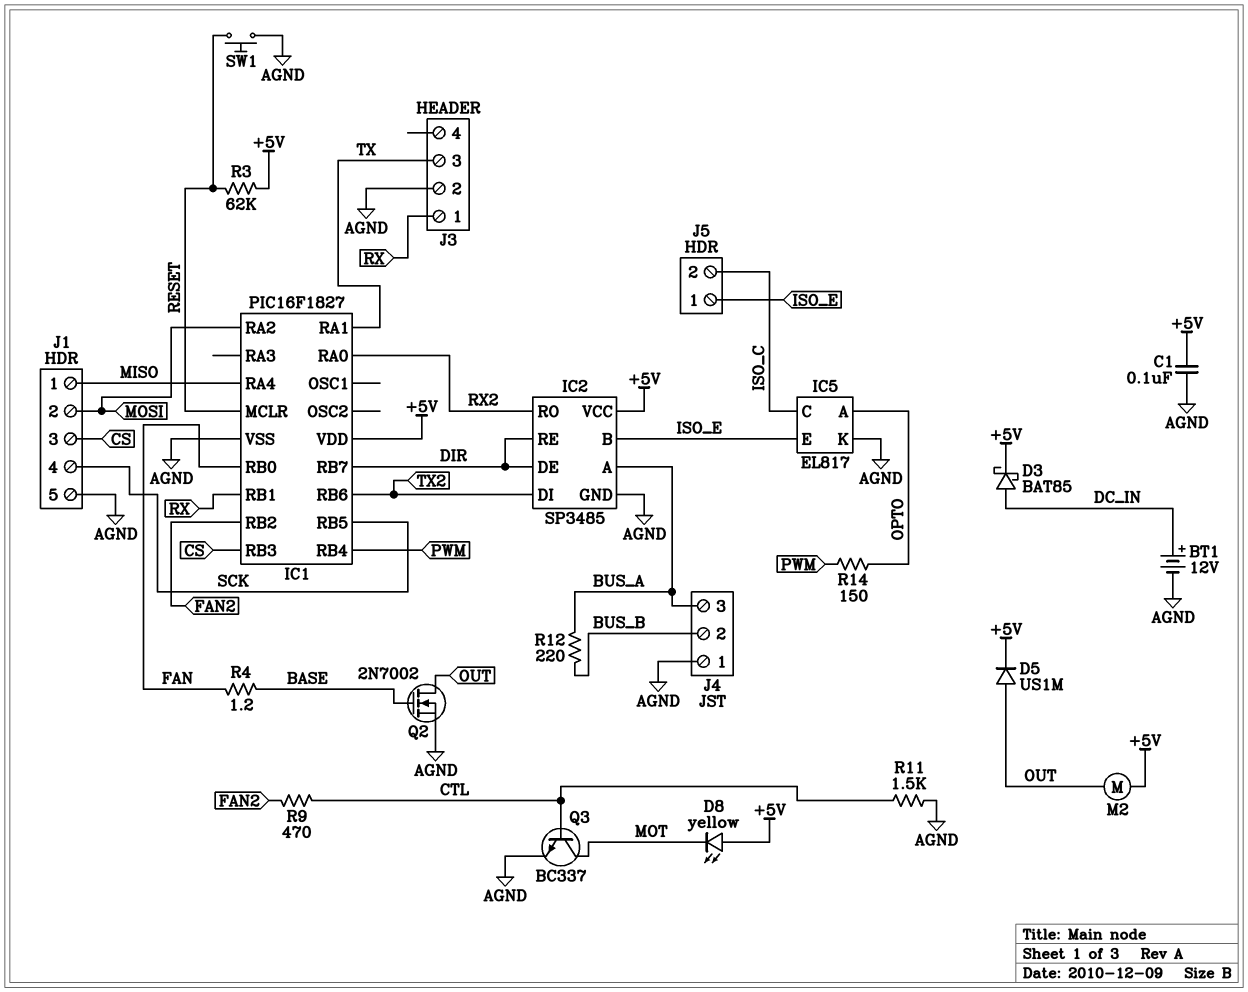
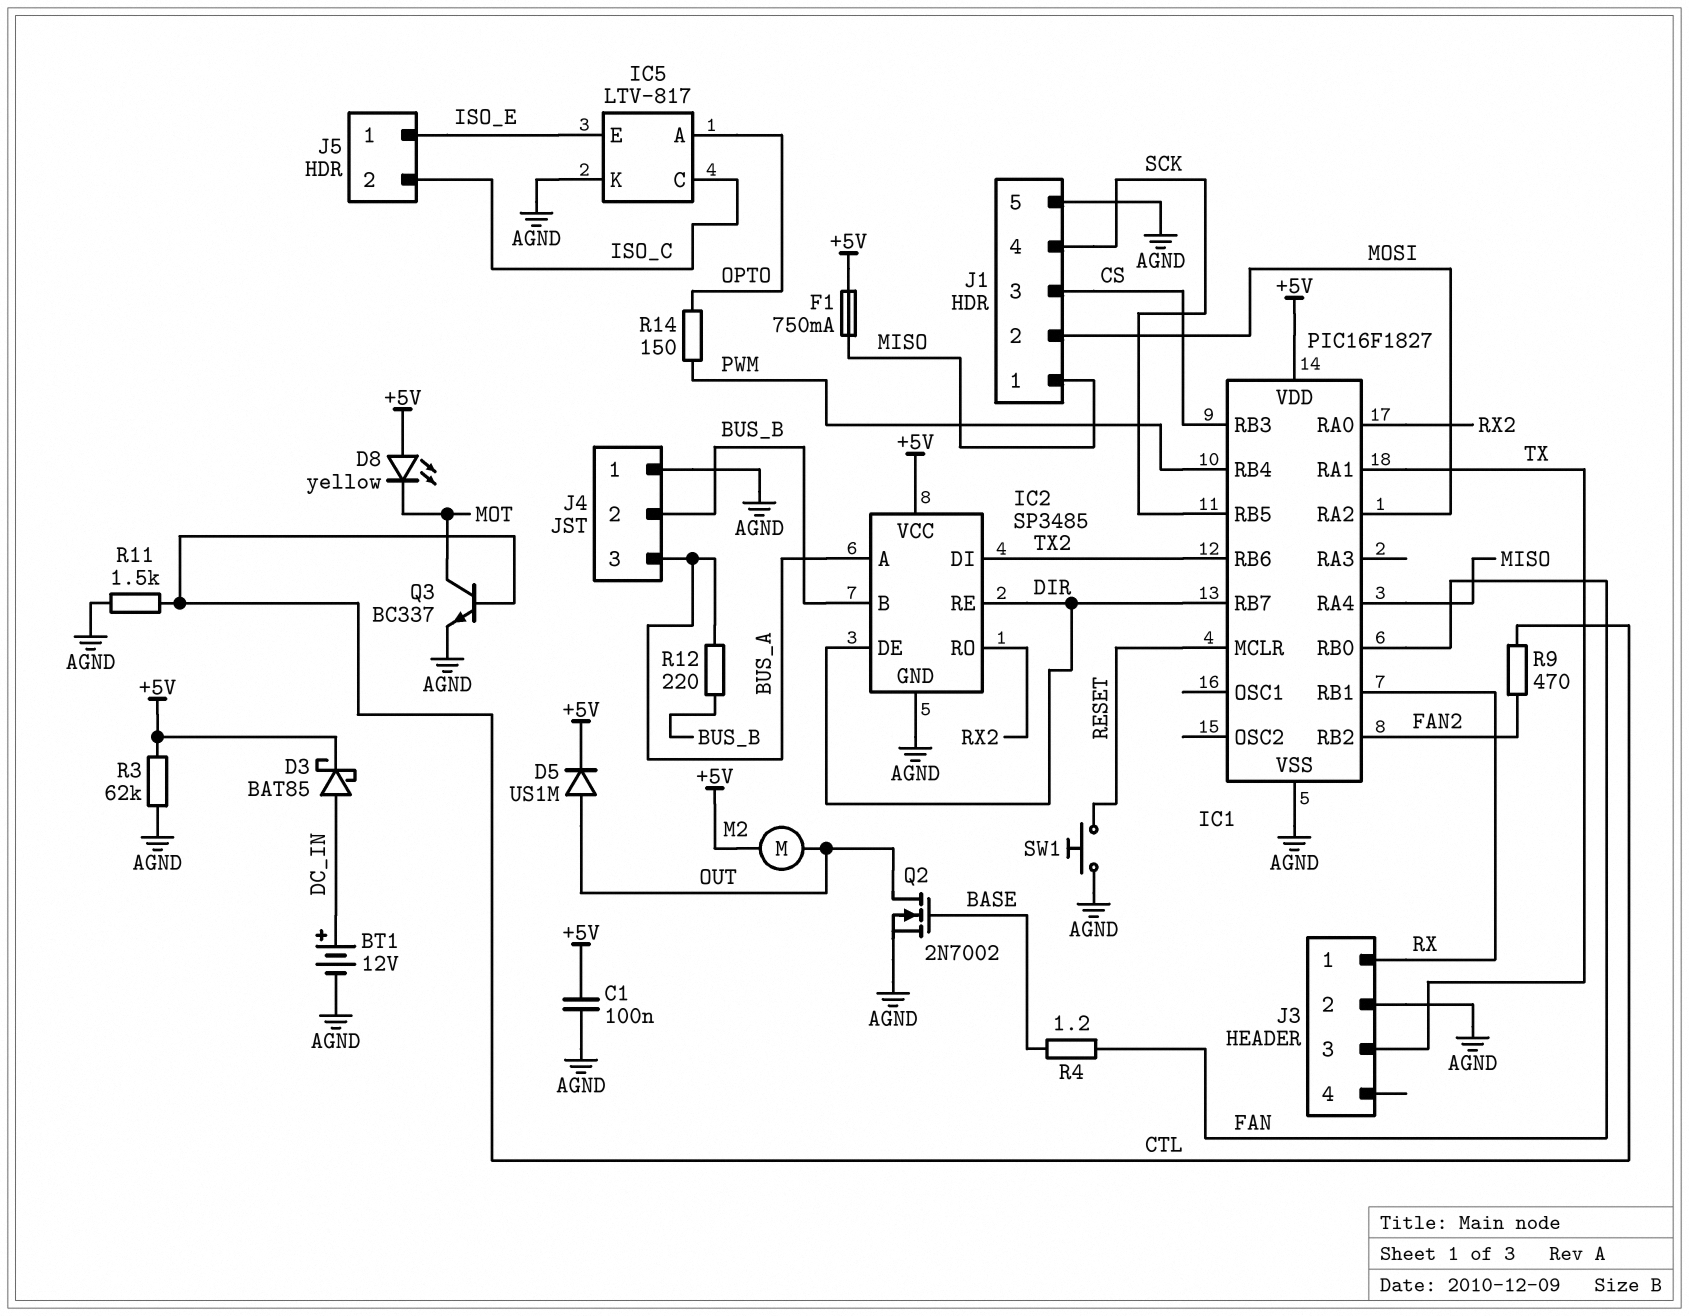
F1: none -> 750mA (+5V, MISO)
IC2 pin B: ISO_E -> BUS_B
IC5: EL817 -> LTV-817
R3: 62k (+5V, RESET) -> 62k (+5V, AGND)

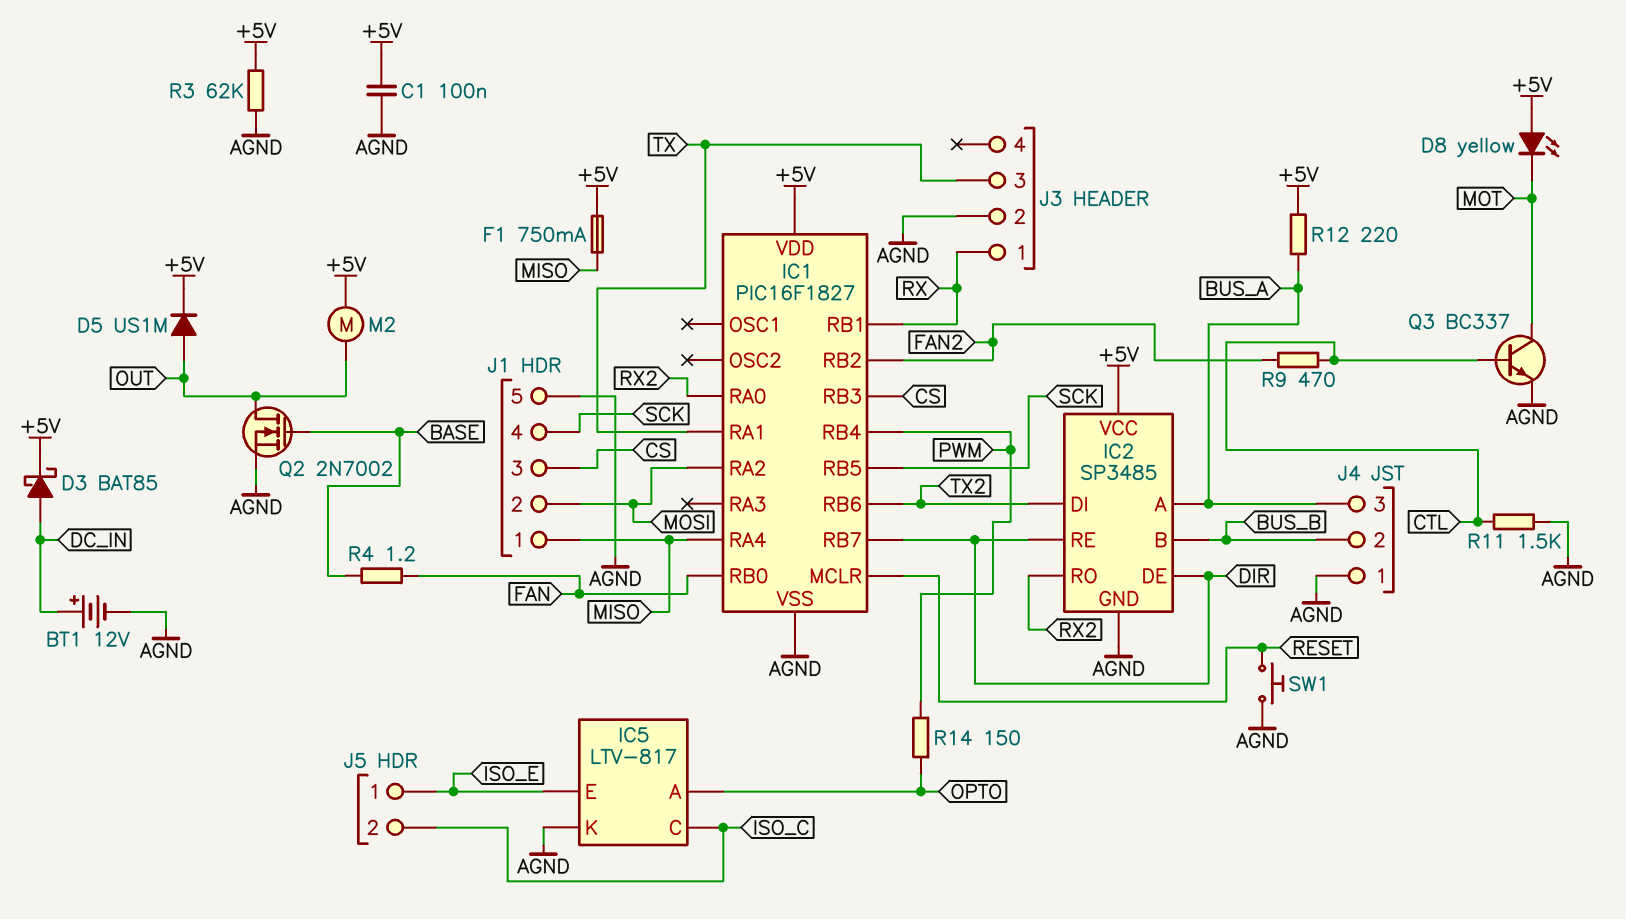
R12: 220 (BUS_A, BUS_B) -> 220 (+5V, BUS_A)

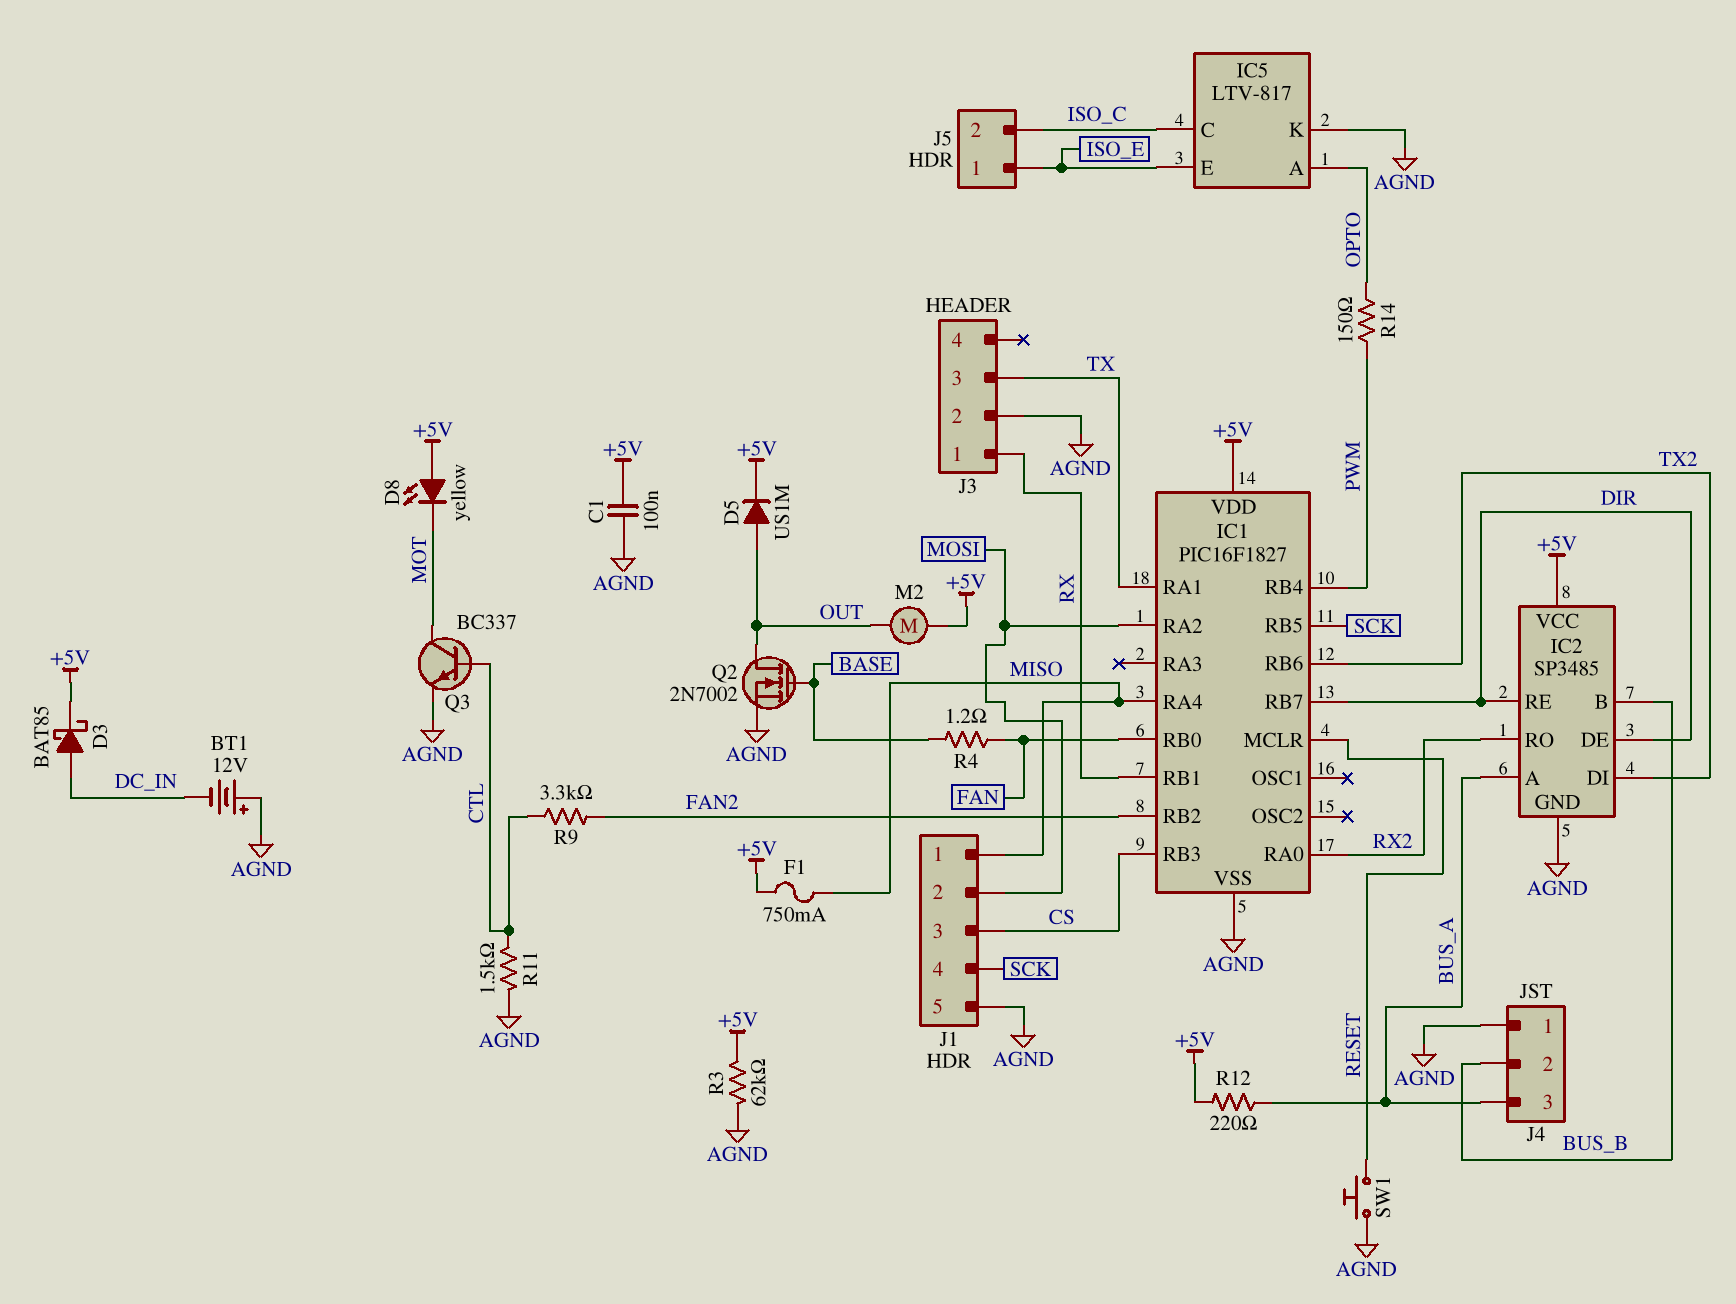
BT1: 12V (plus DC_IN, minus AGND) -> 12V (plus AGND, minus DC_IN)
R9: 470 (CTL, FAN2) -> 3.3k (CTL, FAN2)

